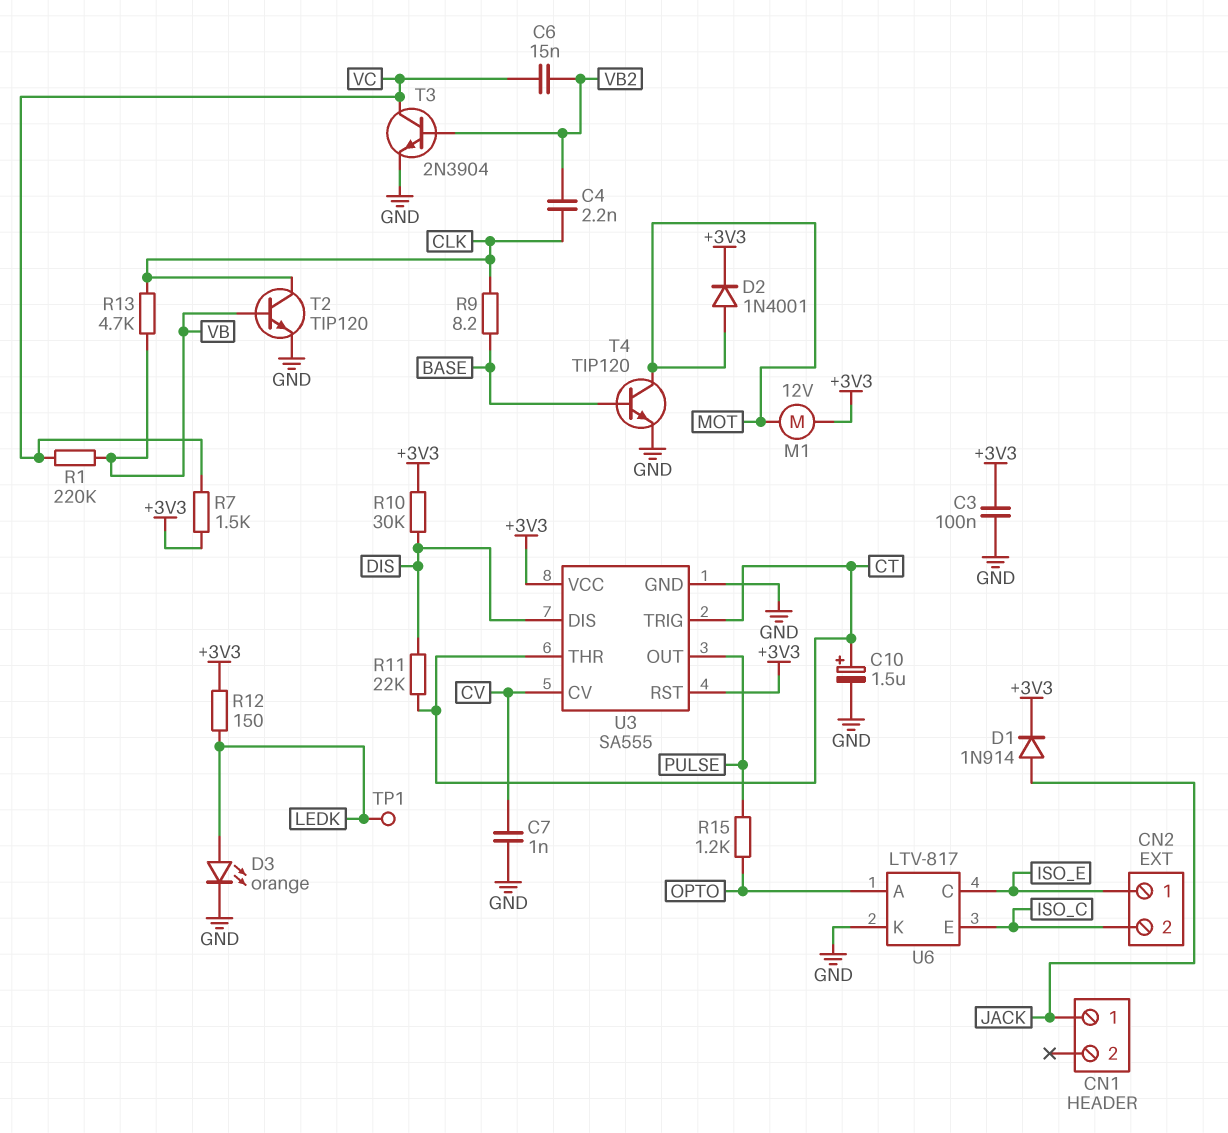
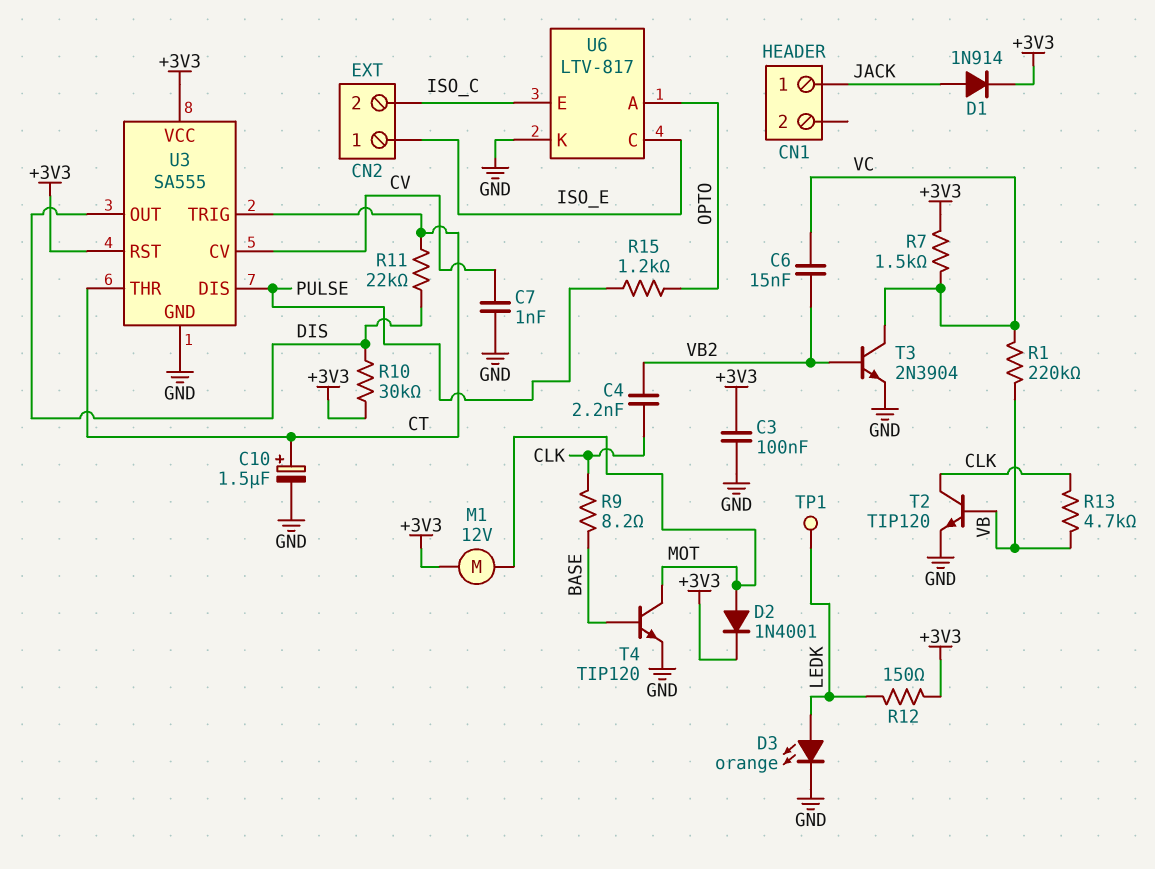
U3 pin DIS: DIS -> PULSE
U3 pin OUT: PULSE -> DIS

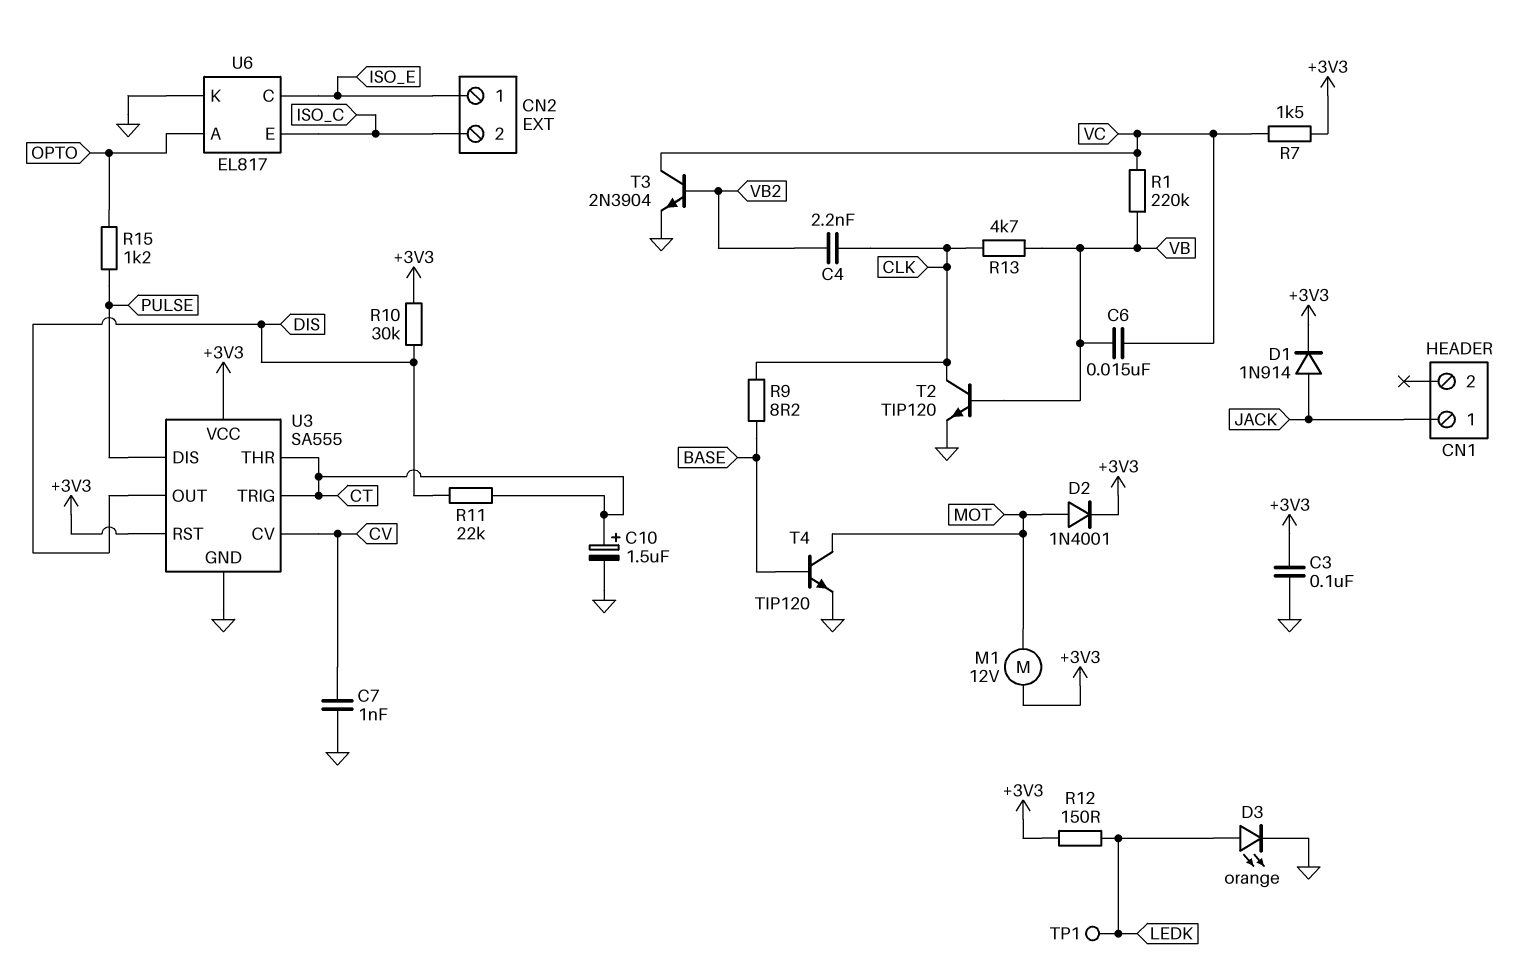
C6: 15nF (VB2, VC) -> 15nF (VB, VC)
U6: LTV-817 -> EL817

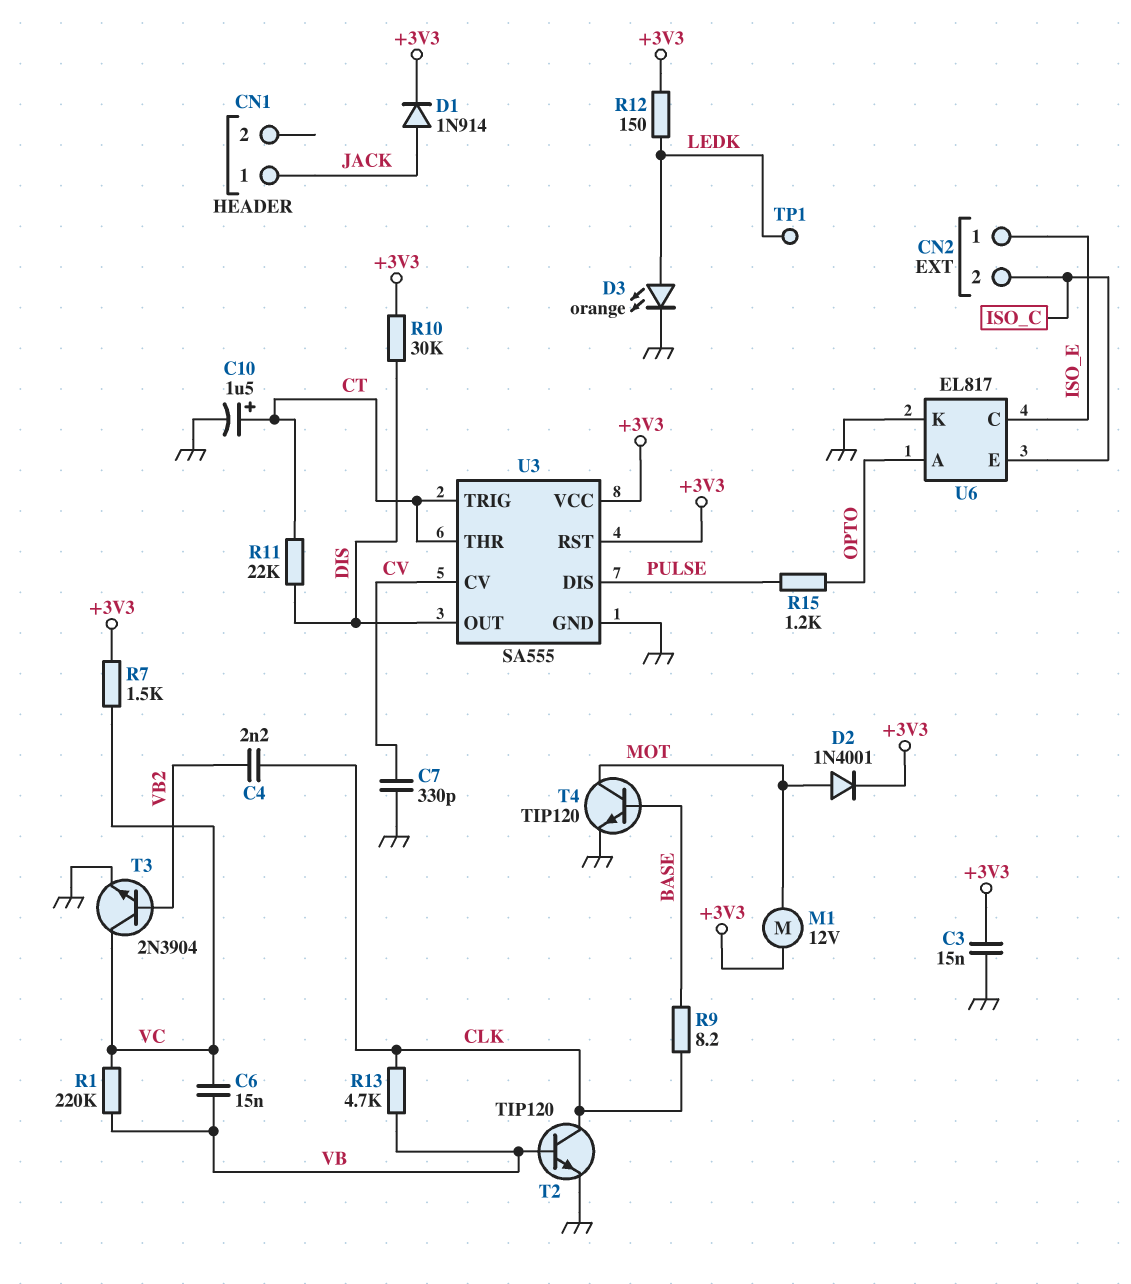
C3: 100nF (+3V3, GND) -> 15nF (+3V3, GND)
C7: 1nF (CV, GND) -> 330pF (CV, GND)

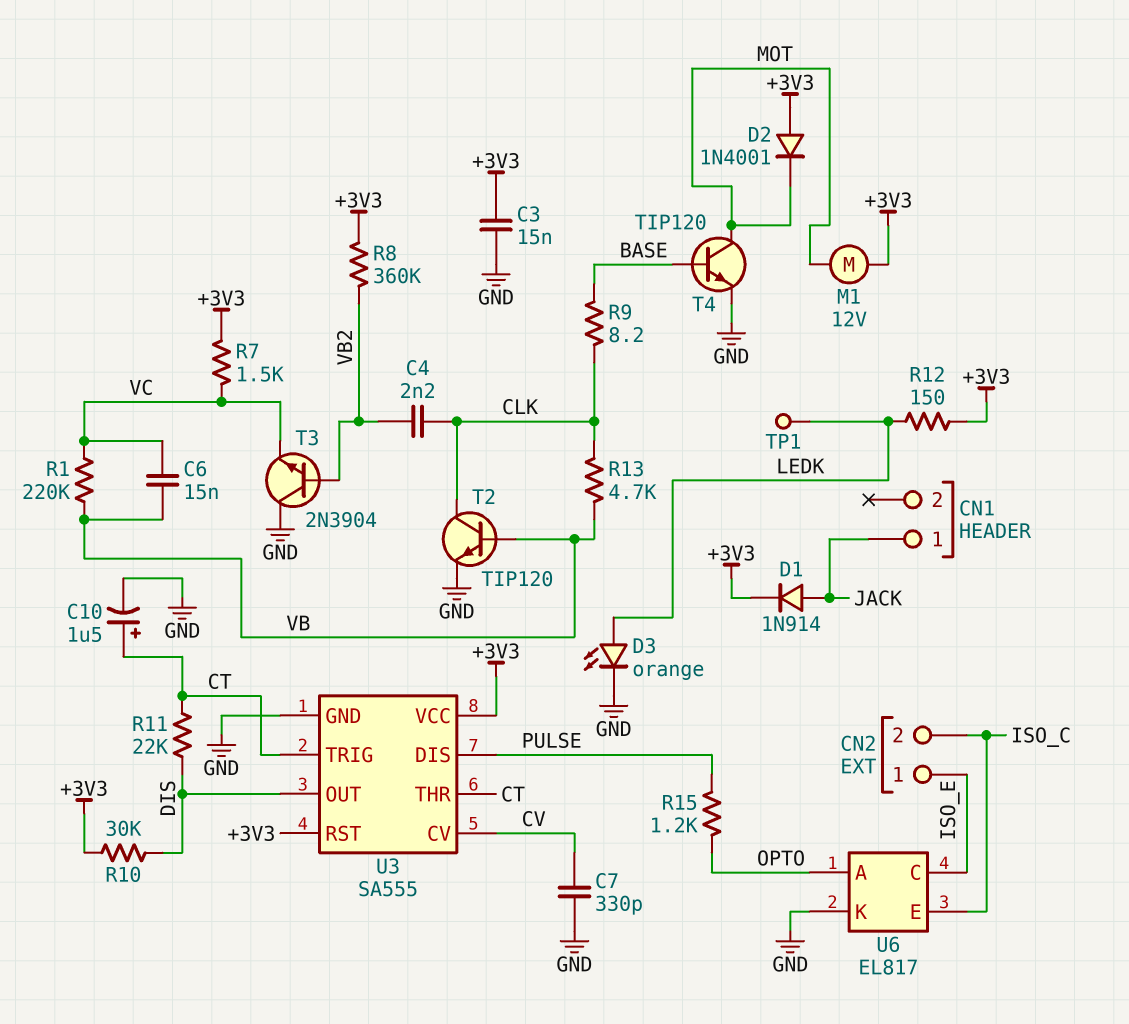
D2: diode 1N4001 (A MOT, K +3V3) -> diode 1N4001 (A +3V3, K MOT)
R8: none -> 360k (+3V3, VB2)
T3: NPN 2N3904 (B VB2, C VC, E GND) -> NPN 2N3904 (B VB2, C GND, E VC)

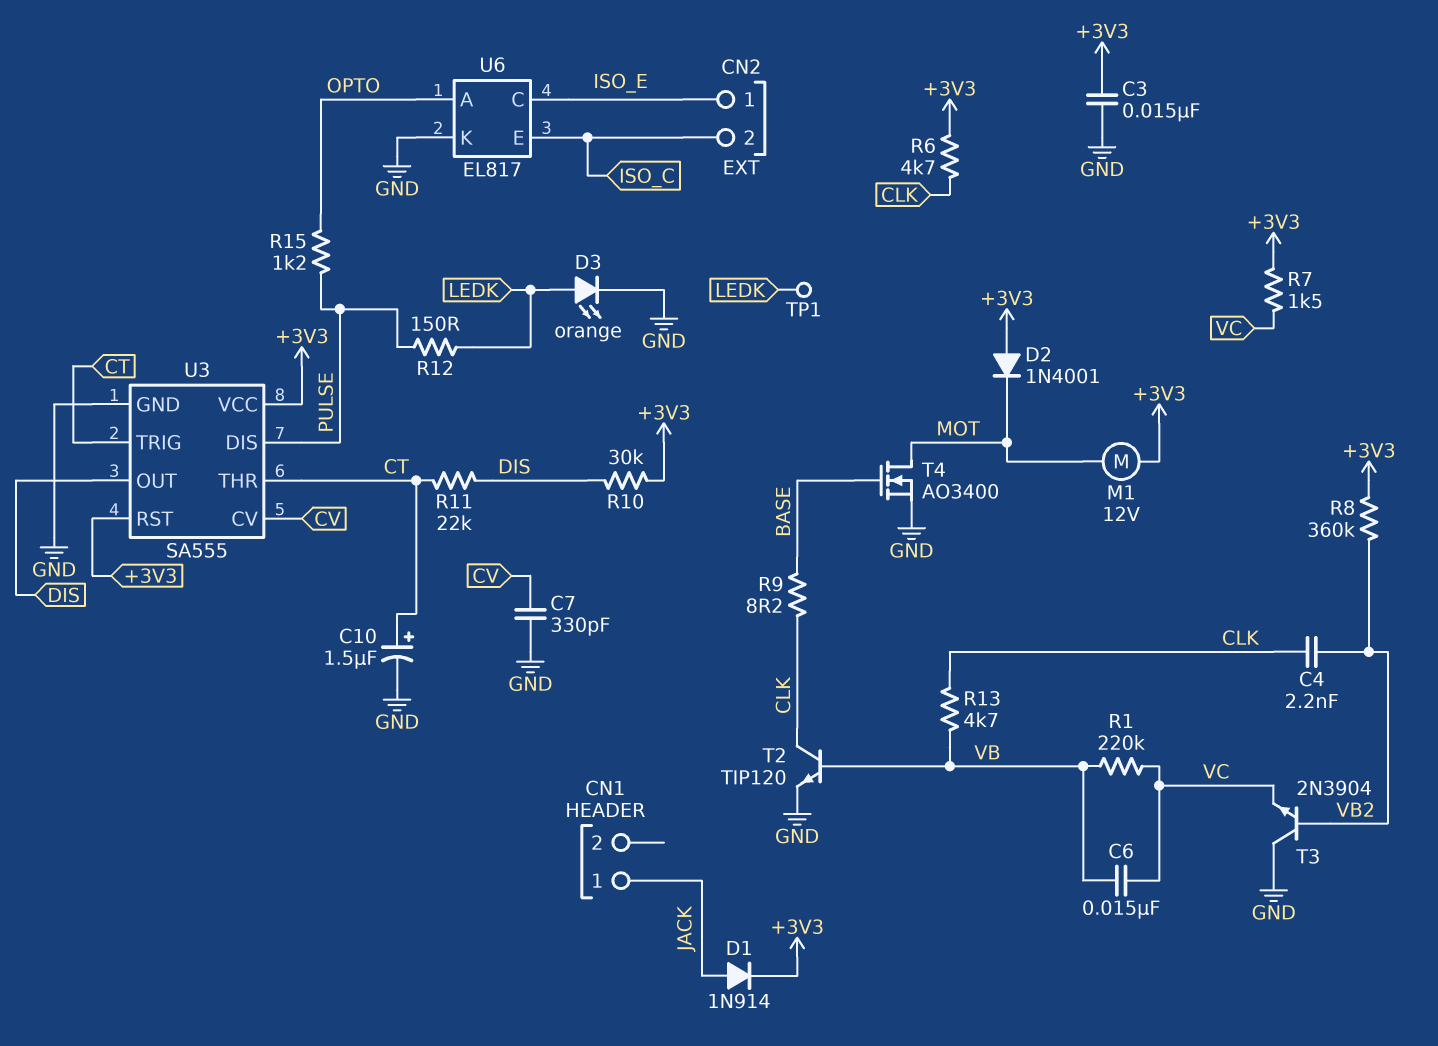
R6: none -> 4.7k (+3V3, CLK)
R12: 150 (+3V3, LEDK) -> 150 (LEDK, PULSE)
T4: NPN TIP120 (B BASE, C MOT, E GND) -> NMOS AO3400 (G BASE, D MOT, S GND)

